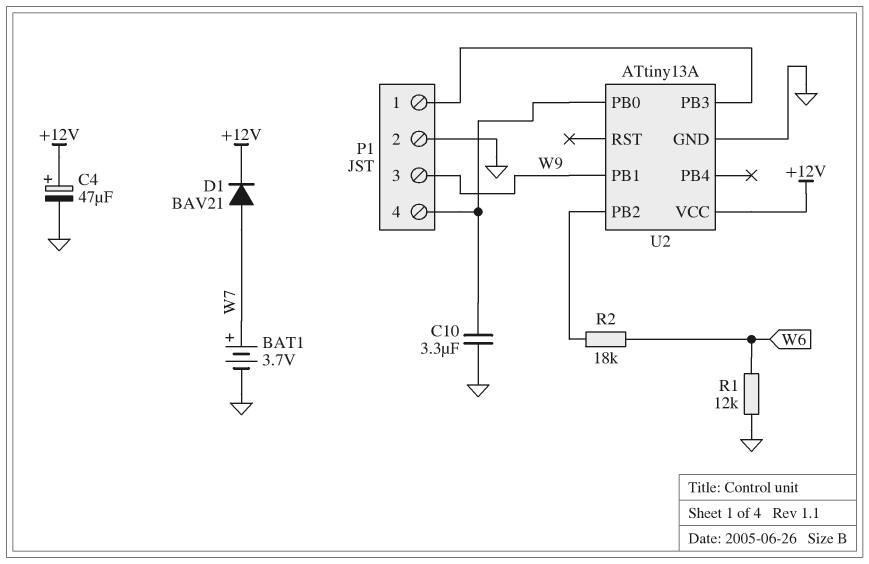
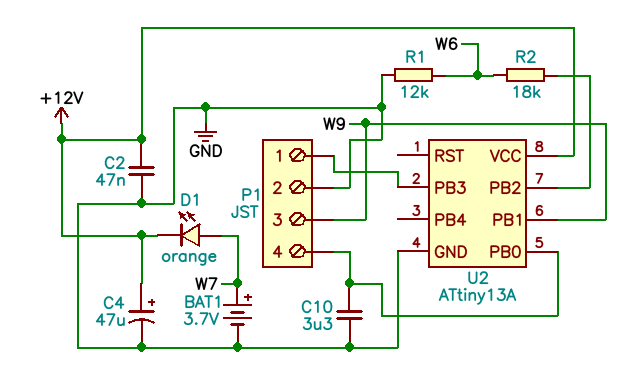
C2: none -> 47nF (+12V, GND)
D1: diode BAV21 (A W7, K +12V) -> LED orange (A W7, K +12V)

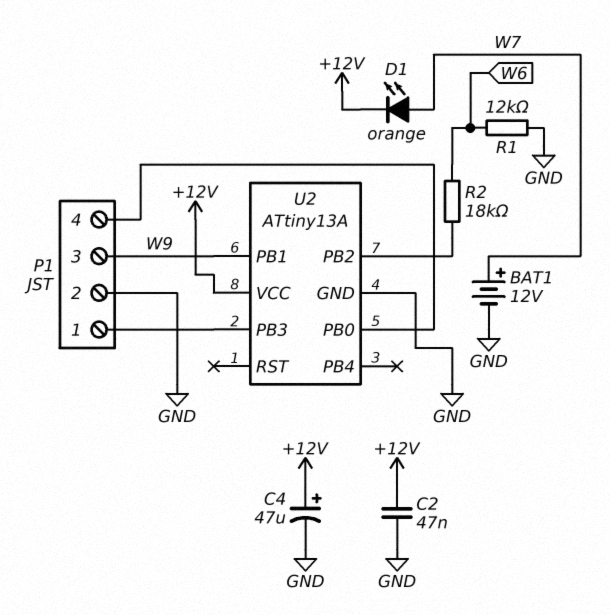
BAT1: 3.7V (plus W7, minus GND) -> 12V (plus W7, minus GND)
C10: 3.3uF (GND, P1/4) -> none

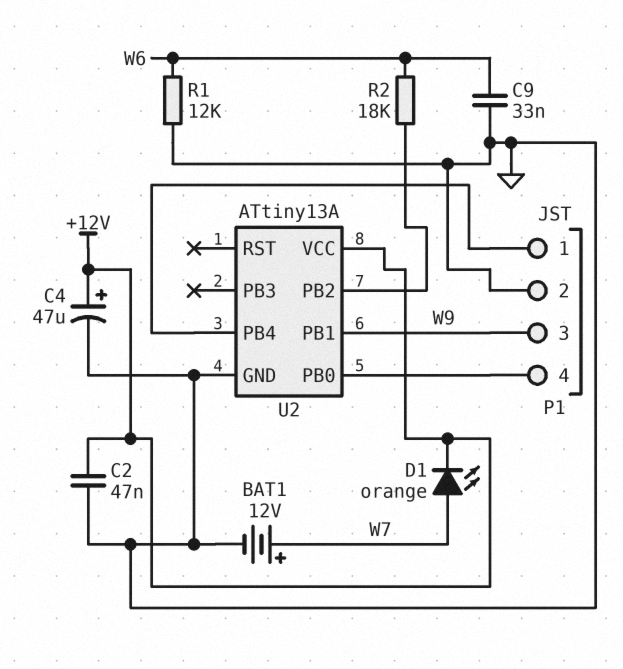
C9: none -> 33nF (GND, W6)
U2 pin PB3: P1/1 -> none
U2 pin PB4: none -> P1/1

